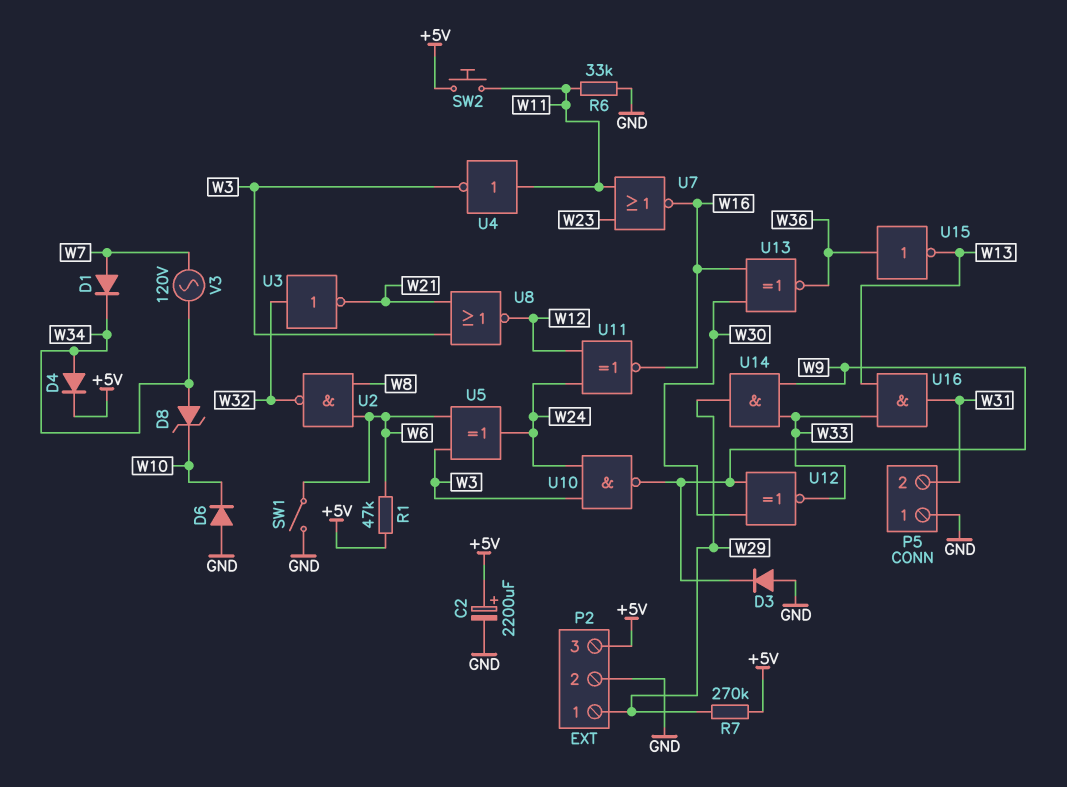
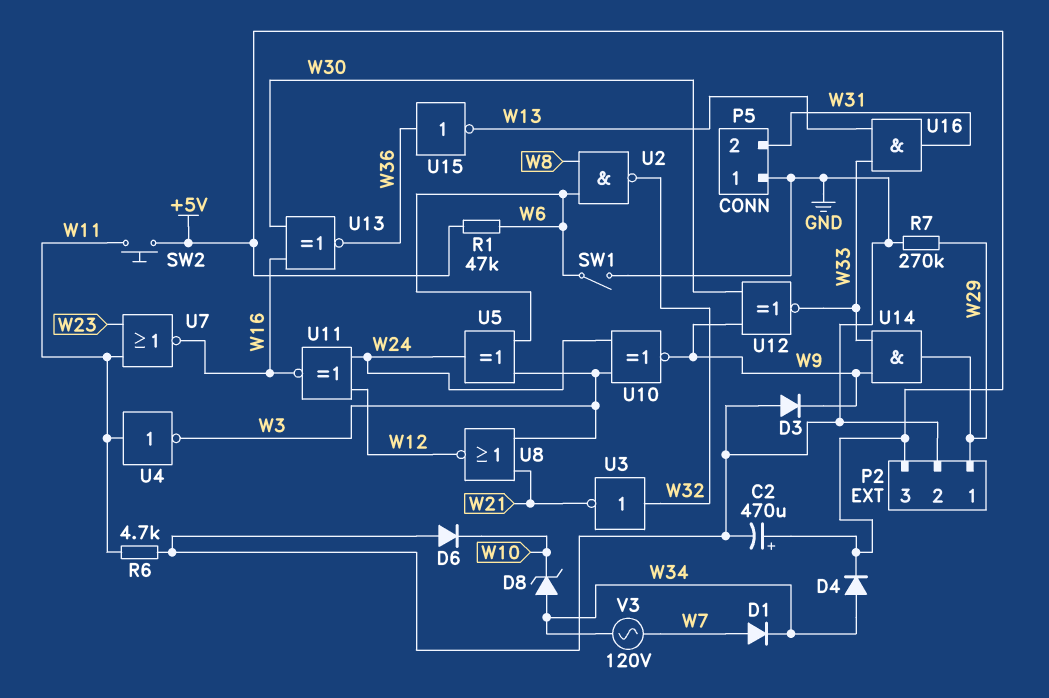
C2: 2200uF (plus +5V, minus GND) -> 470uF (plus +5V, minus GND)
R6: 33k (GND, W11) -> 4.7k (GND, W11)
R7: 270k (+5V, W29) -> 270k (GND, W29)
U10: NAND (in W3, in W24, out W9) -> XNOR (in W3, in W24, out W9)

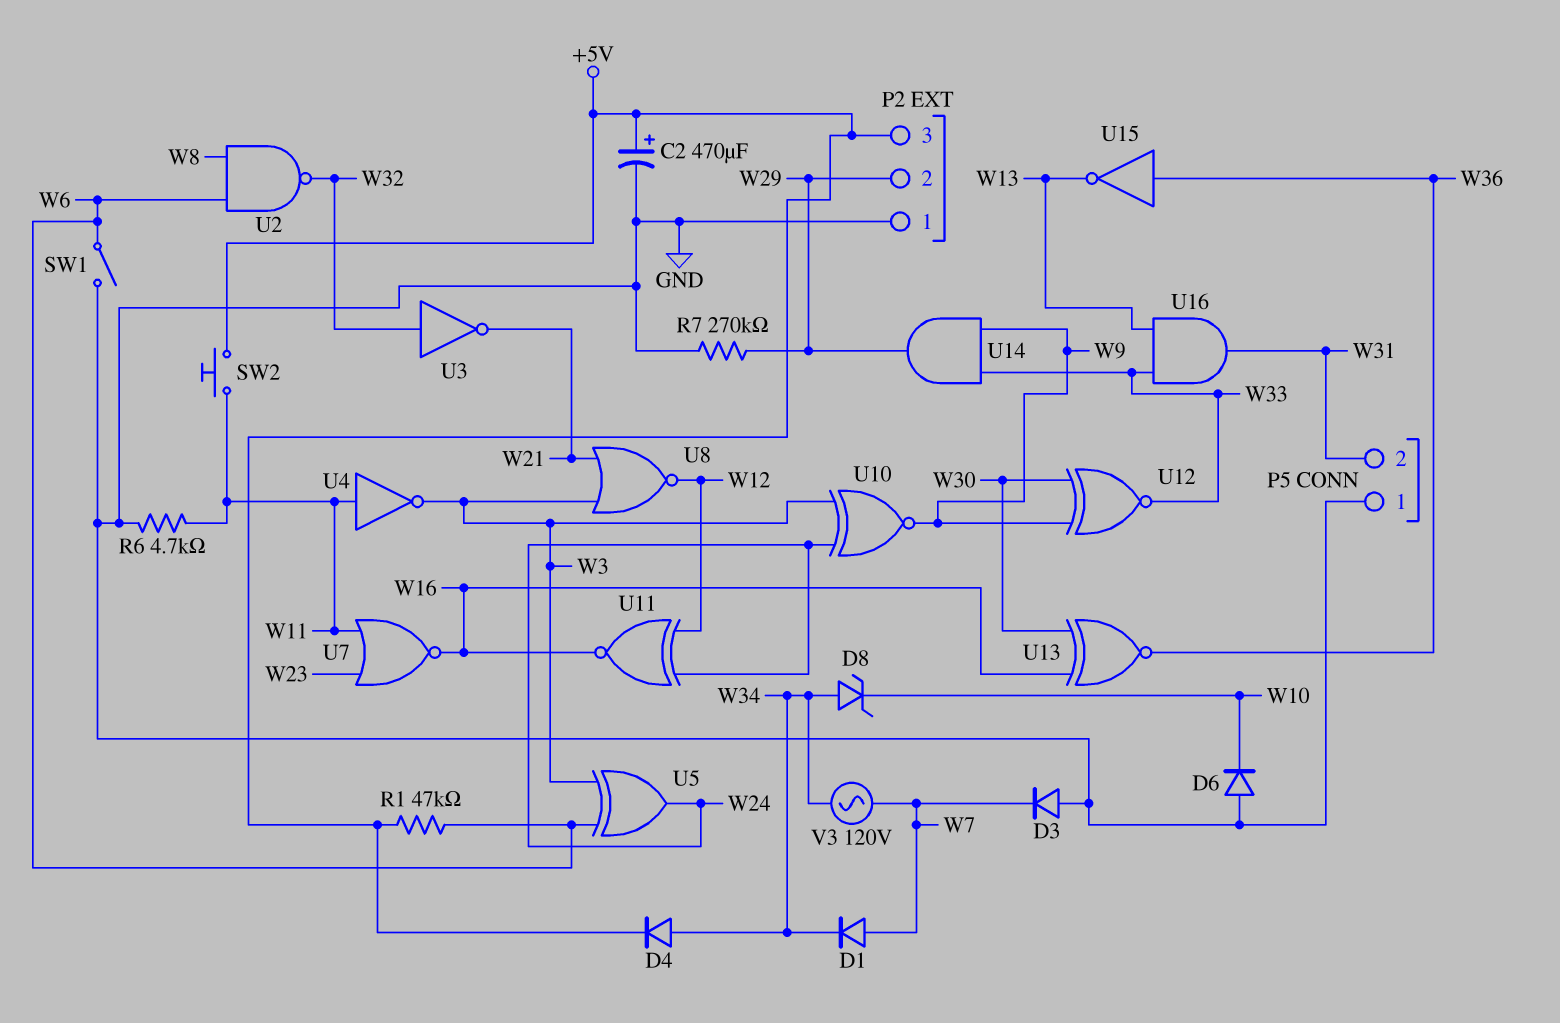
D3: diode (A GND, K W9) -> diode (A GND, K W7)
P2 pin 1: W29 -> GND
P2 pin 2: GND -> W29

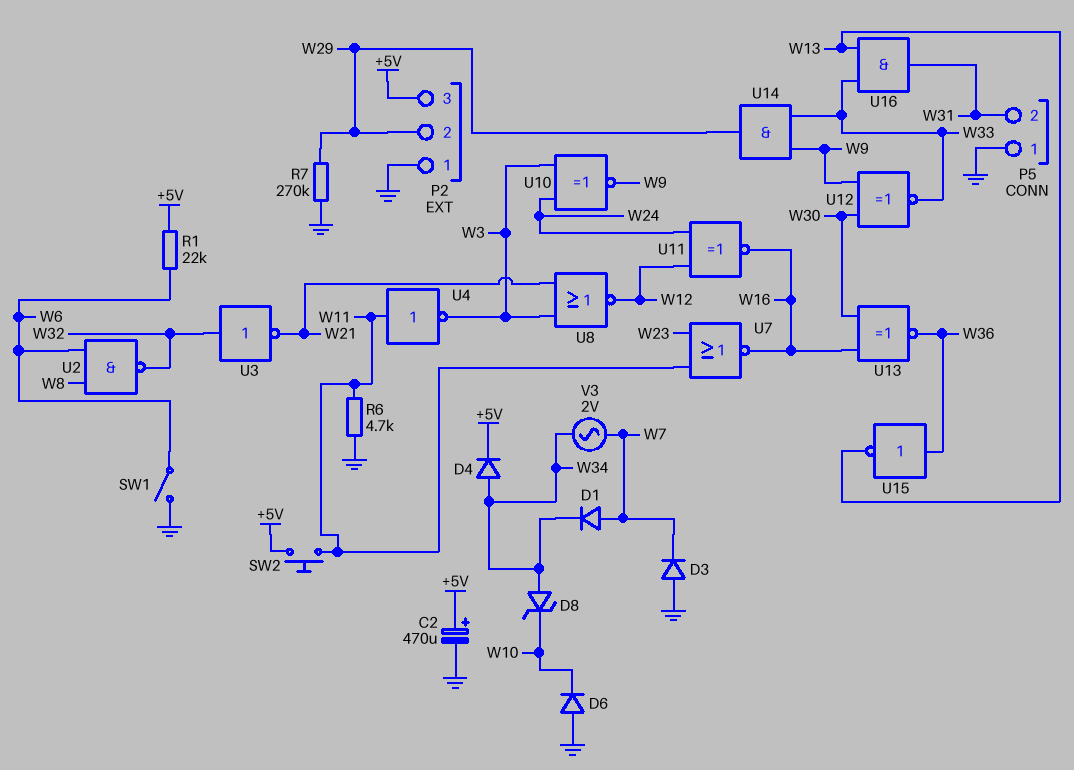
R1: 47k (+5V, W6) -> 22k (+5V, W6)
U5: XOR (in W3, in W6, out W24) -> none
V3: AC 120V (W7, W34) -> AC 2V (W7, W34)

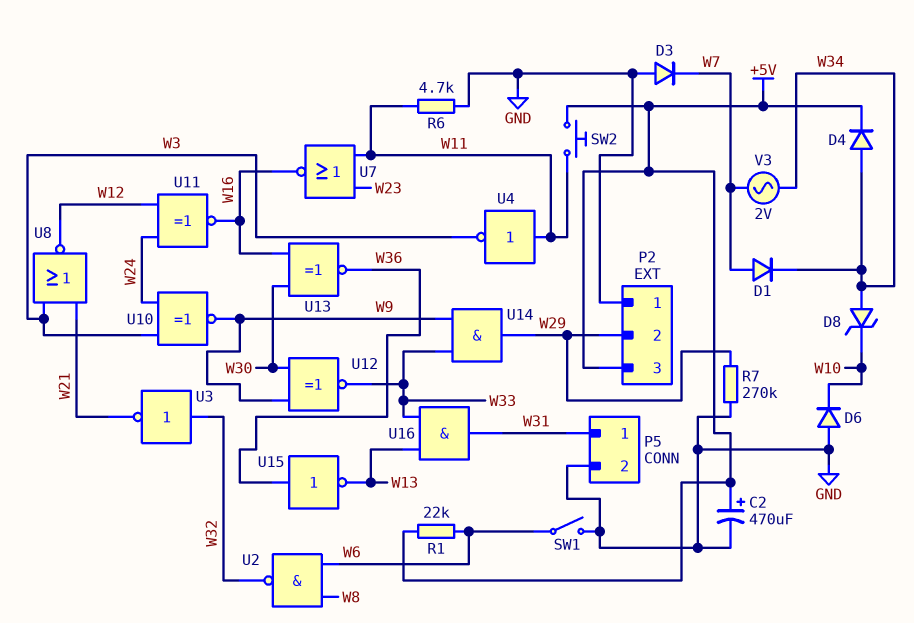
P5 pin 1: GND -> W31
P5 pin 2: W31 -> GND

